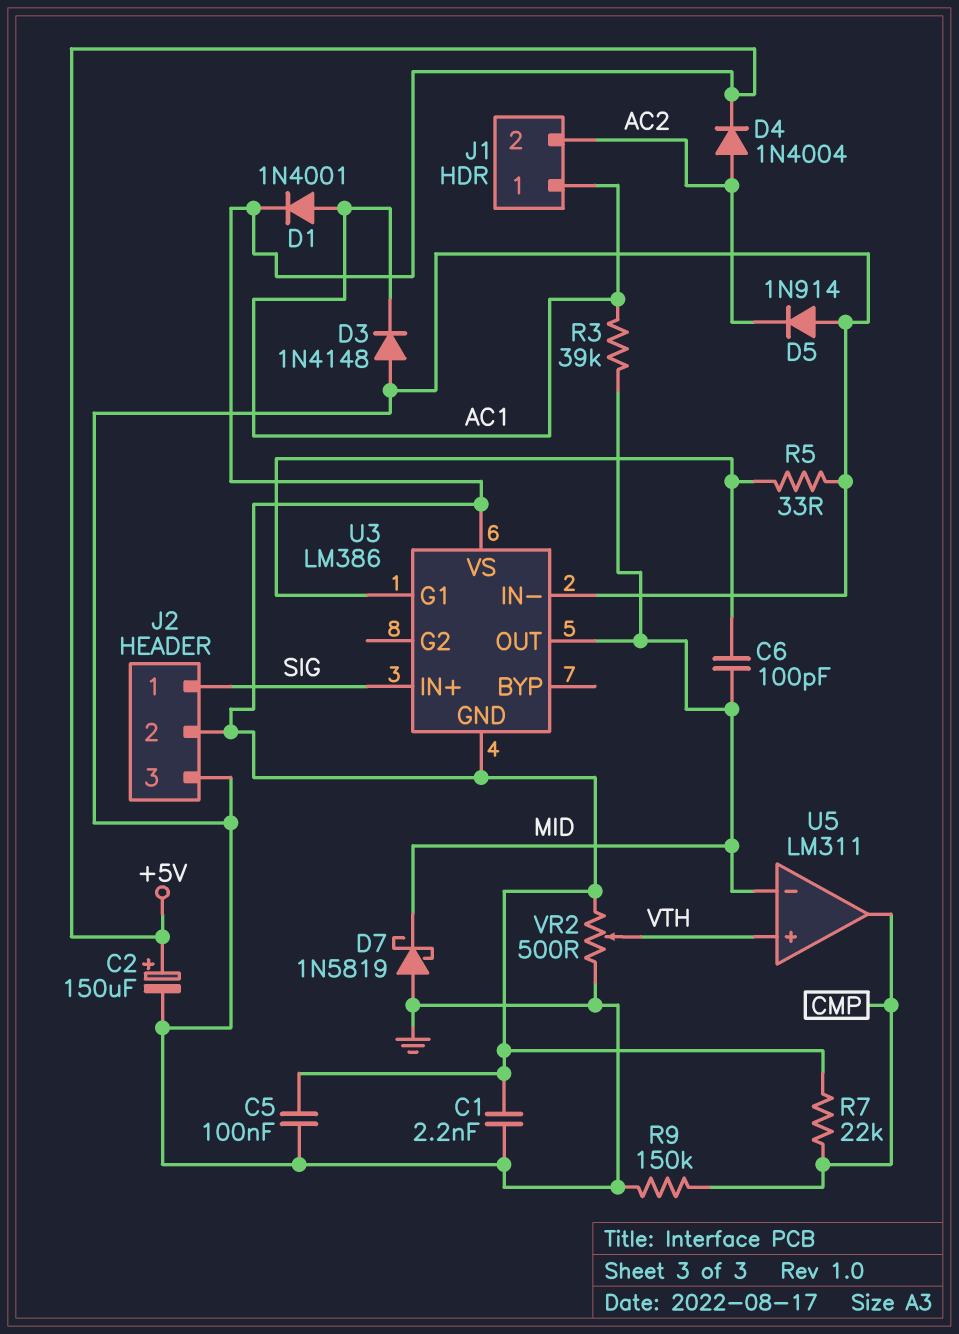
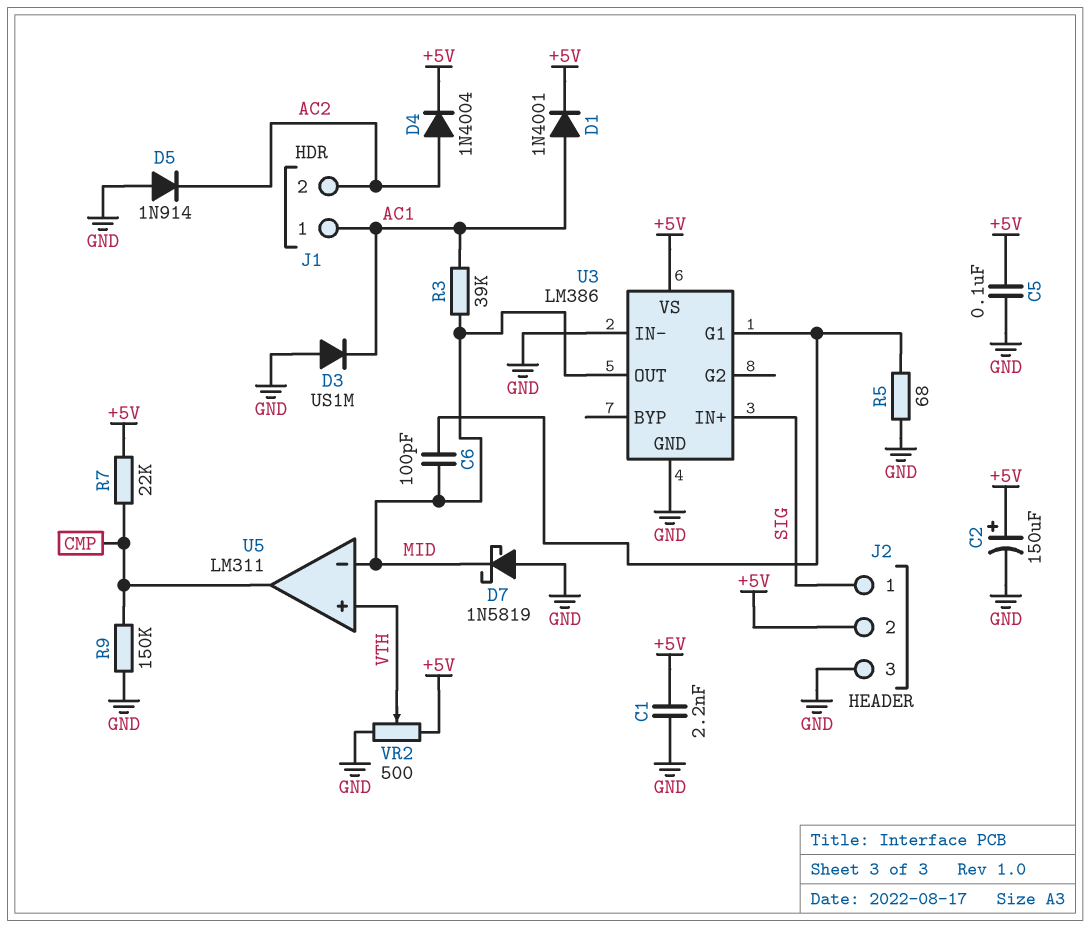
D3: diode 1N4148 (A GND, K AC1) -> diode US1M (A GND, K AC1)
R5: 33 (GND, U3/G1) -> 68 (GND, U3/G1)
U3 pin GND: +5V -> GND

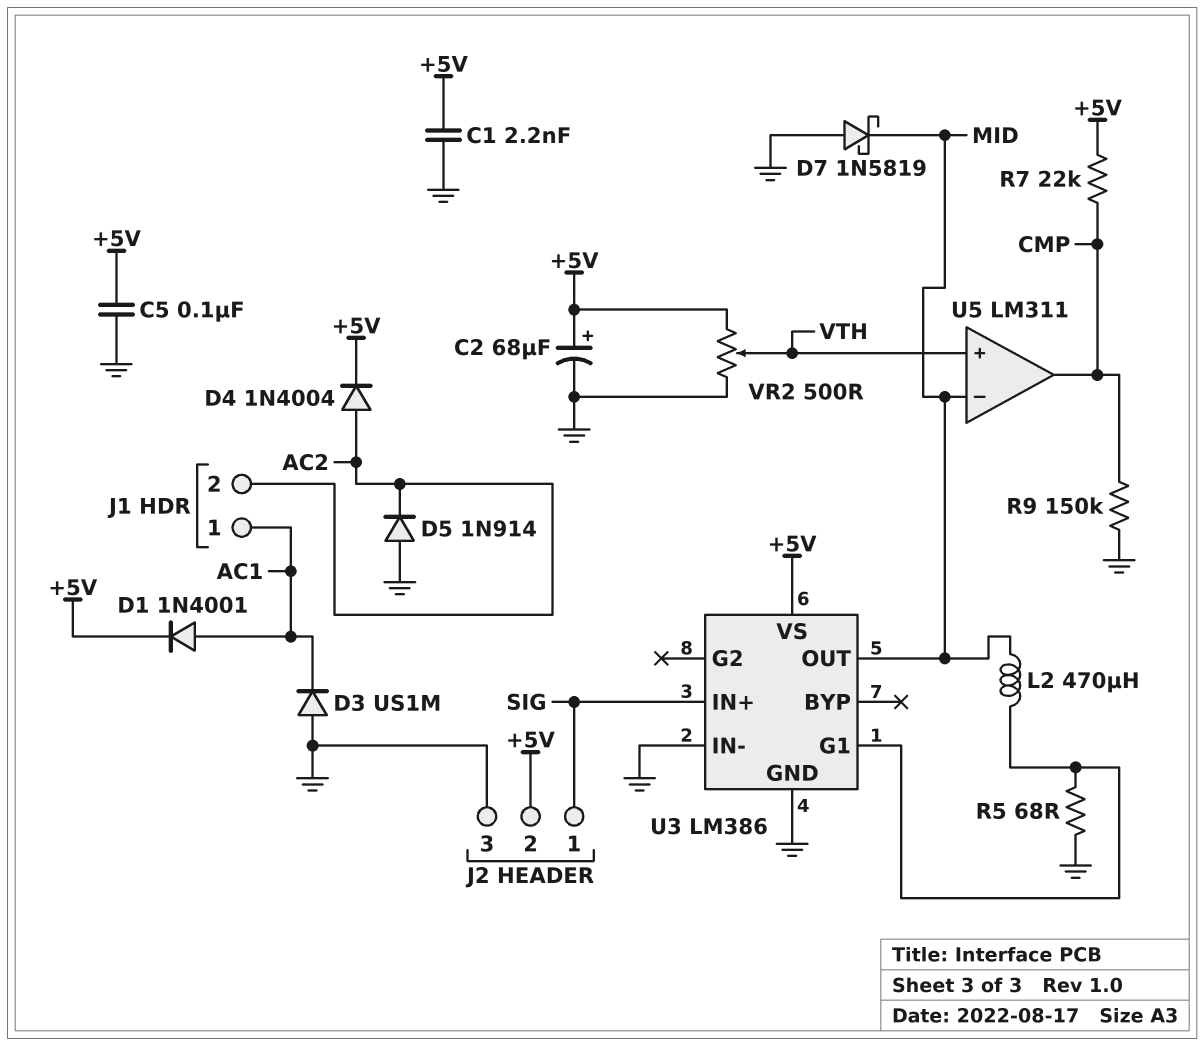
C2: 150uF (plus +5V, minus GND) -> 68uF (plus +5V, minus GND)
C6: 100pF (MID, U3/G1) -> none
L2: none -> 470uH (MID, U3/G1)
R3: 39k (AC1, MID) -> none

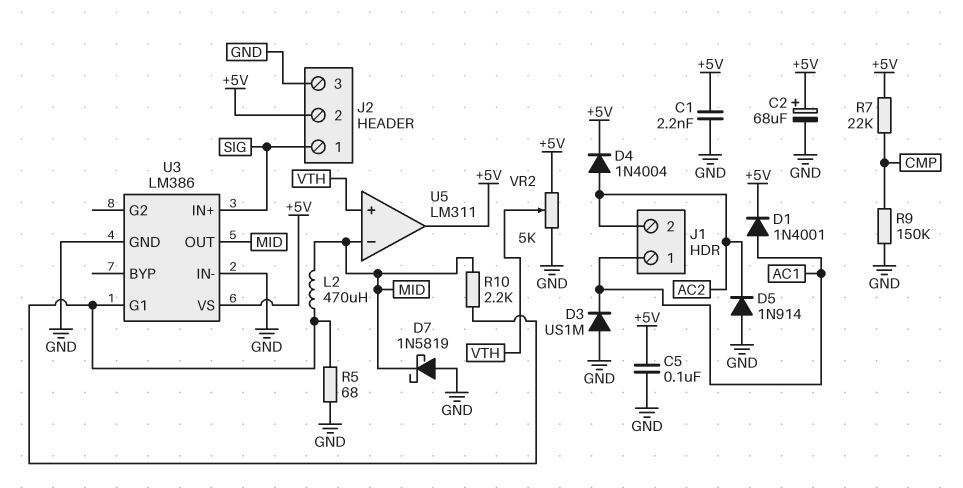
R10: none -> 2.2k (MID, U3/G1)
U5 pin out: CMP -> +5V
VR2: 500 (+5V, GND, wiper VTH) -> 5k (+5V, GND, wiper VTH)

